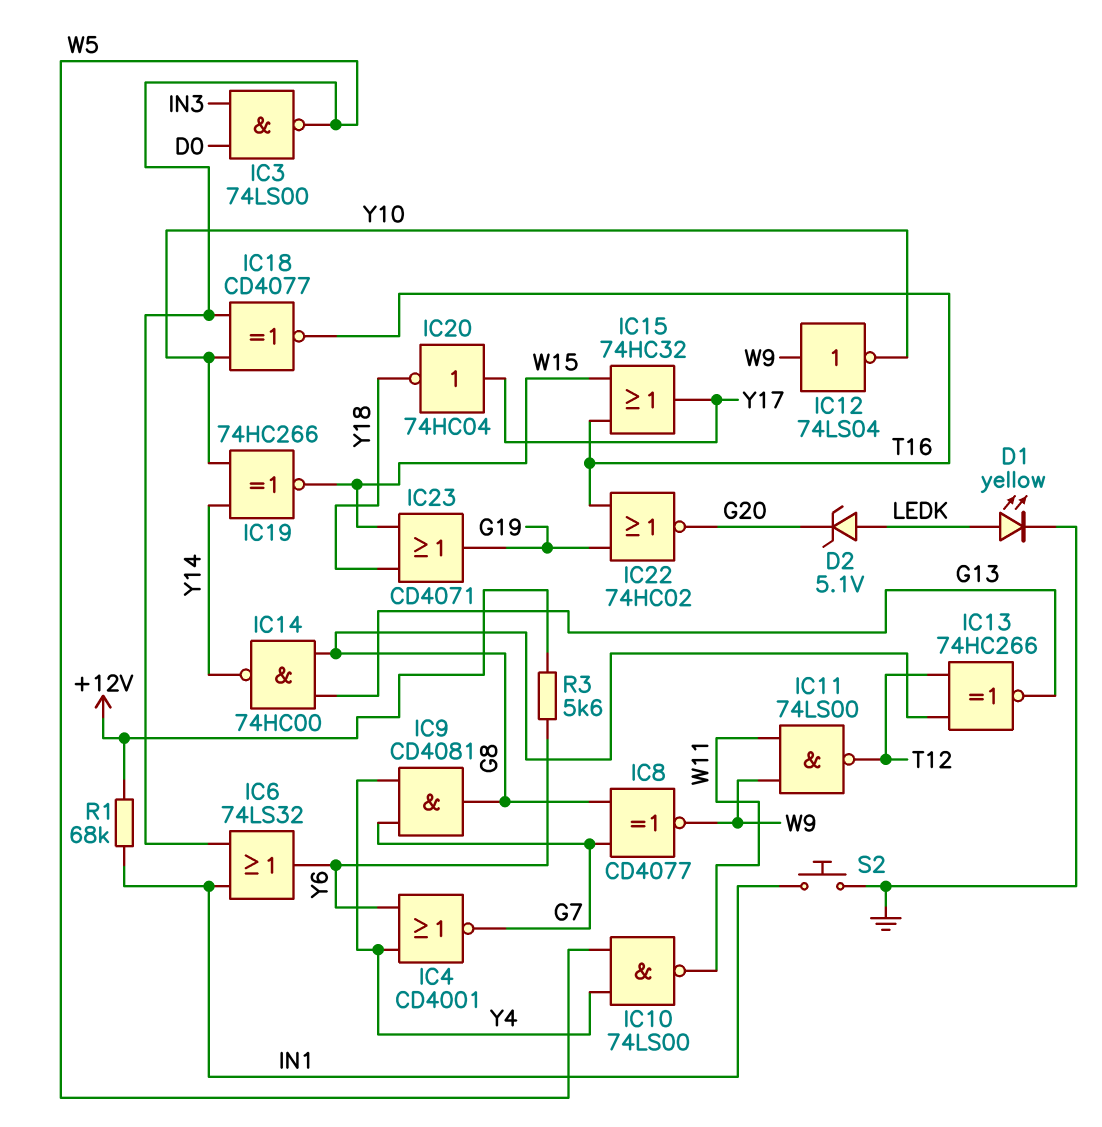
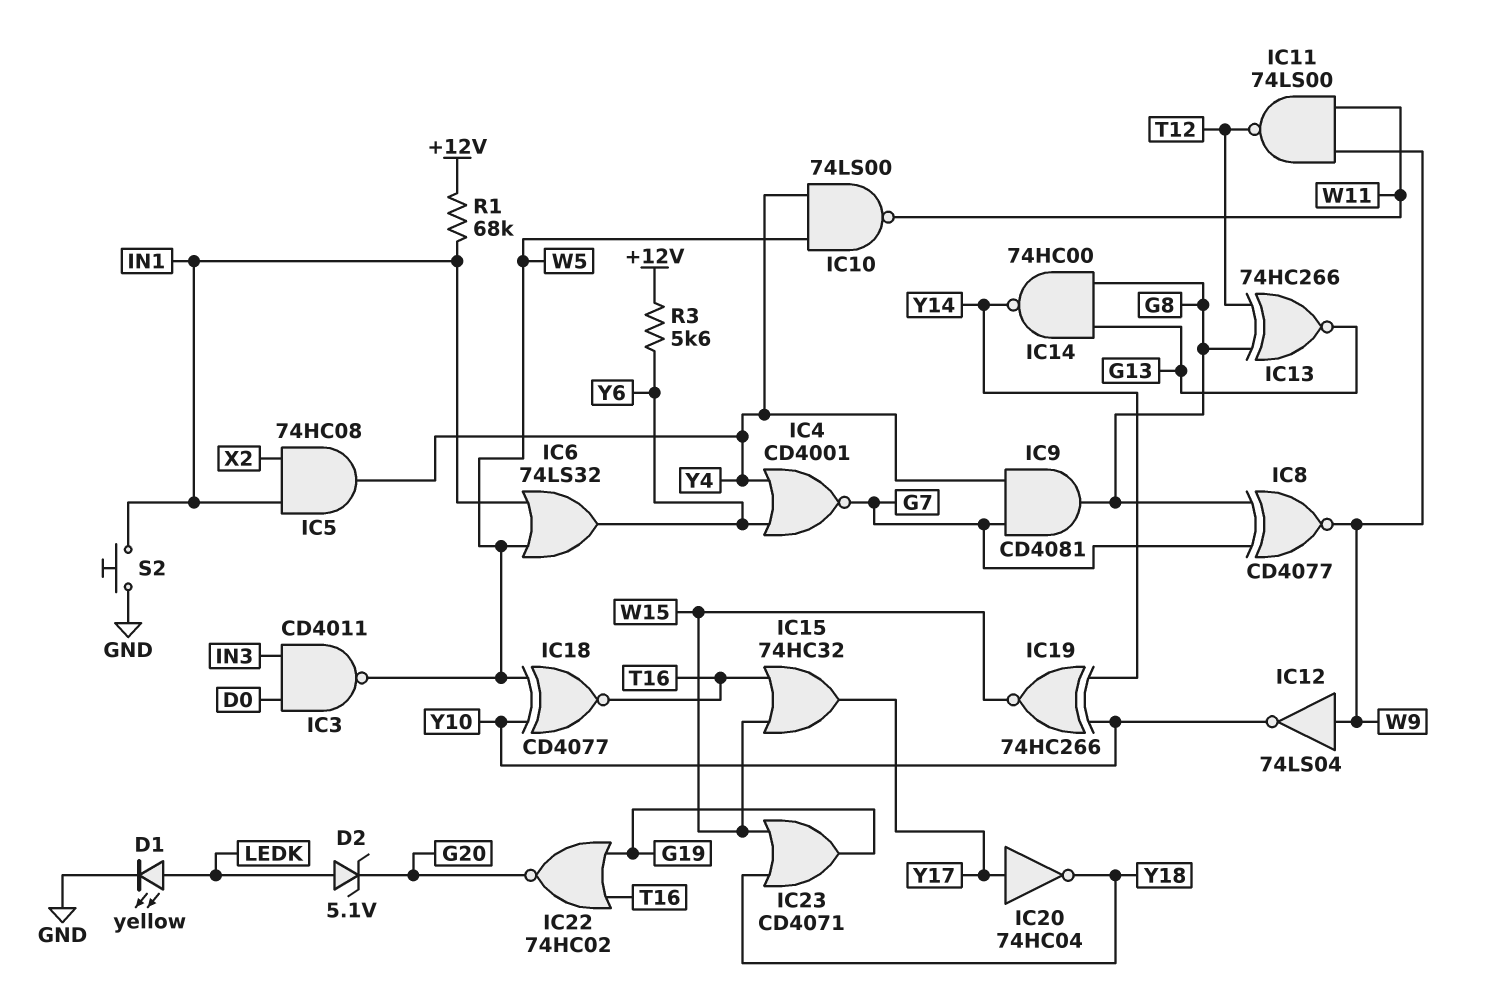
IC3: NAND 74LS00 (in D0, in IN3, out W5) -> NAND CD4011 (in D0, in IN3, out W5)
IC5: none -> AND 74HC08 (in IN1, in X2, out Y4)

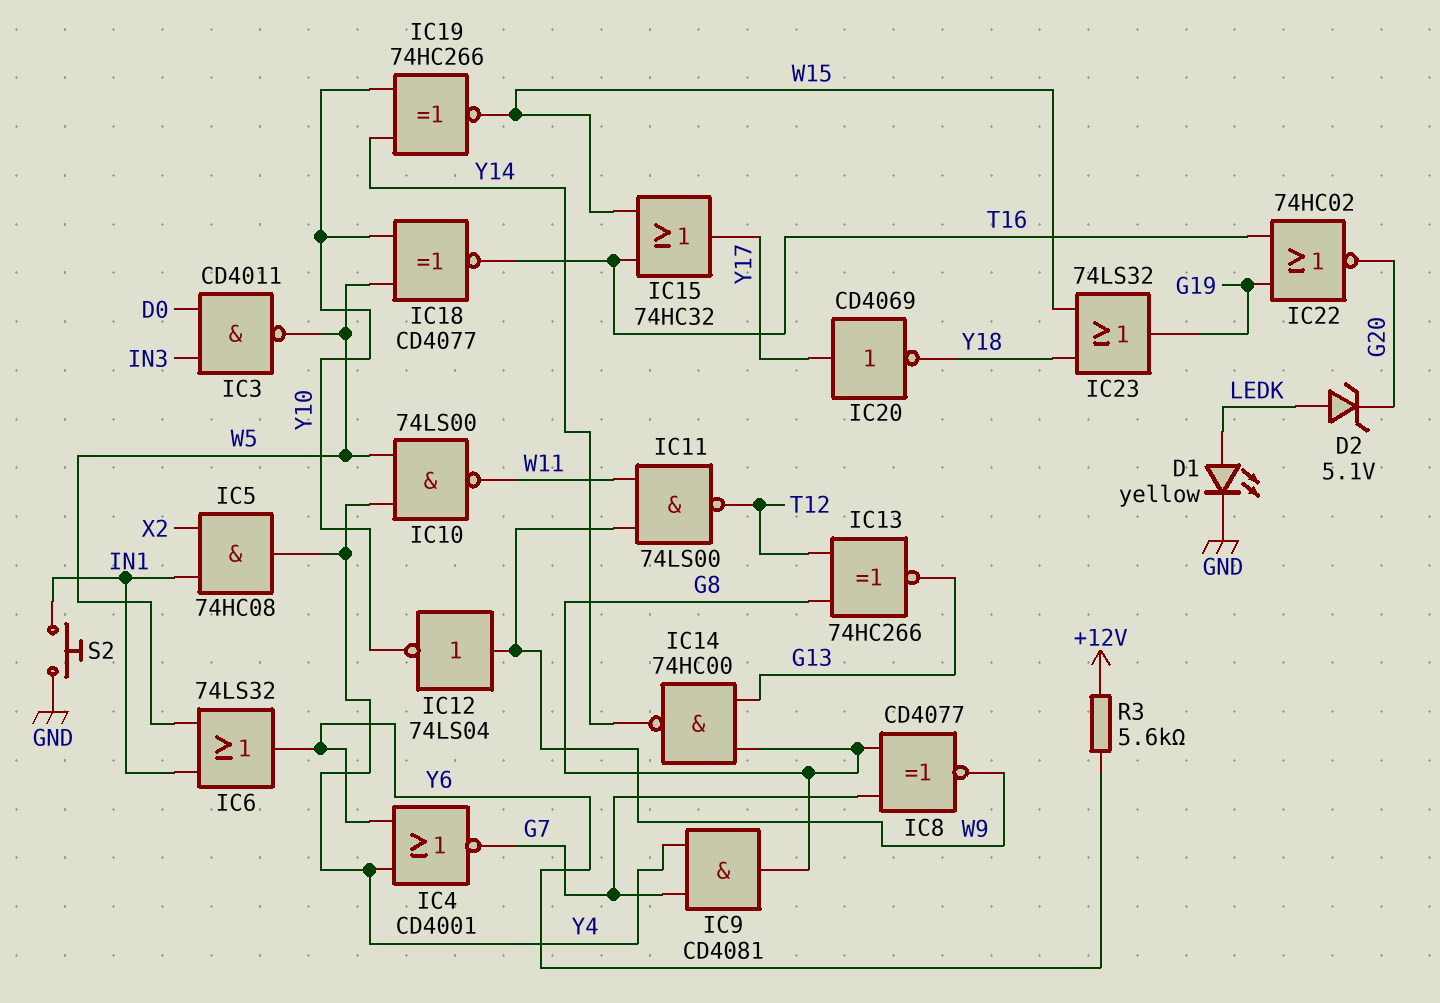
IC20: NOT 74HC04 (in Y17, out Y18) -> NOT CD4069 (in Y17, out Y18)
IC23: OR CD4071 (in W15, in Y18, out G19) -> OR 74LS32 (in W15, in Y18, out G19)
R1: 68k (+12V, IN1) -> none

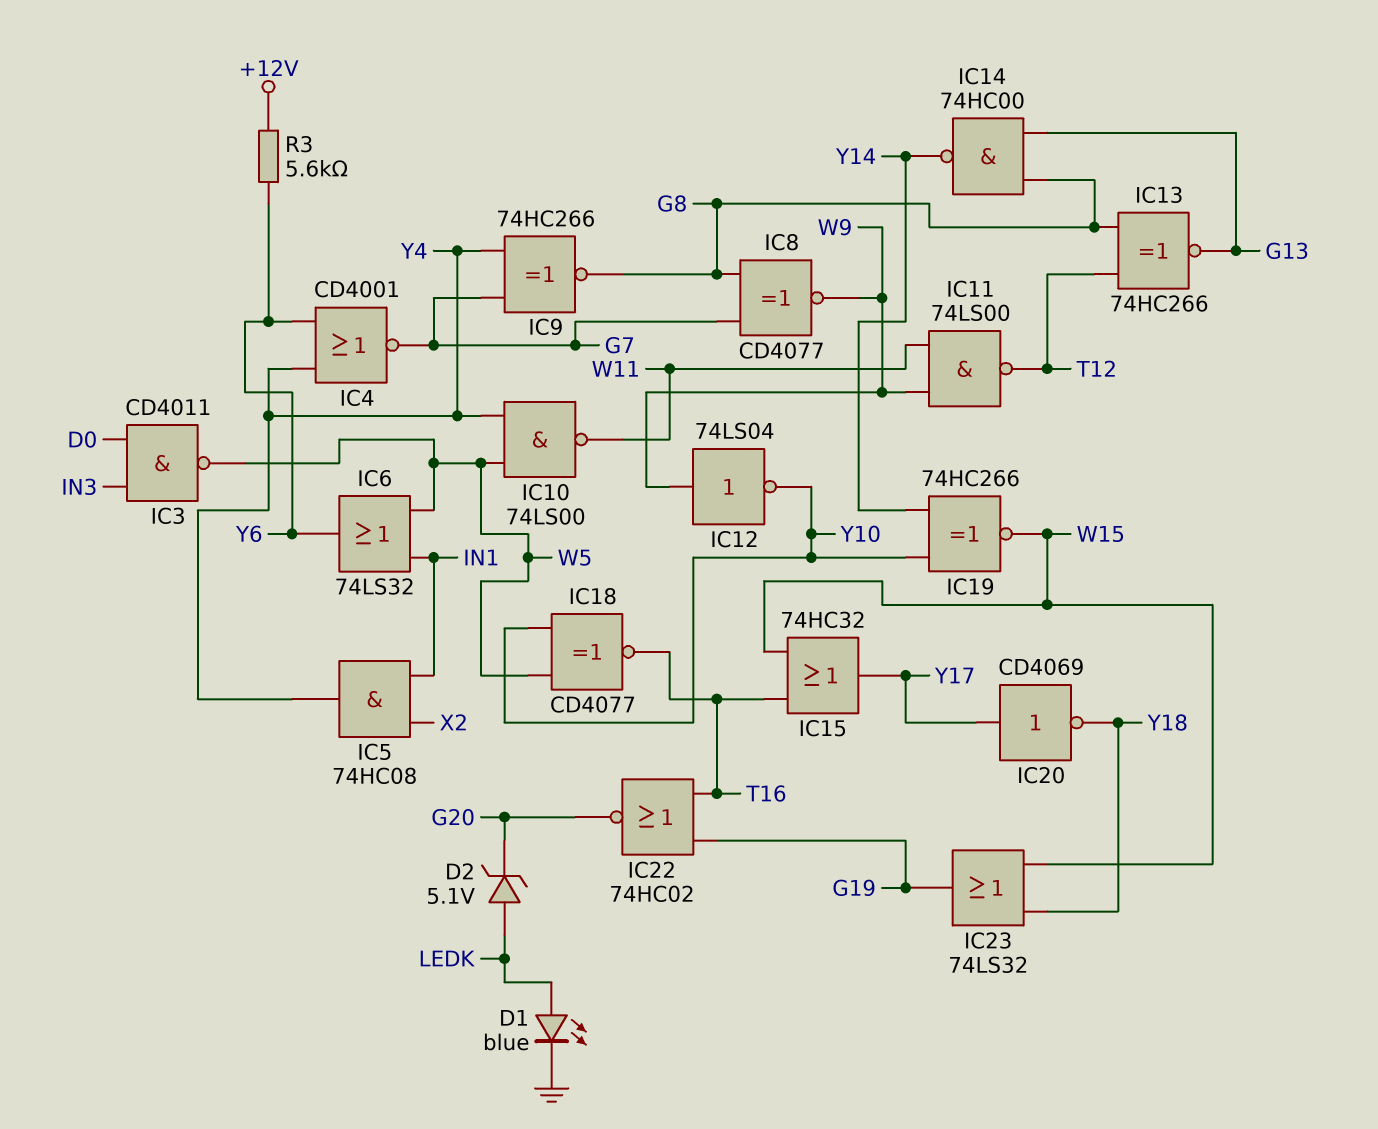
D1: LED yellow (A LEDK, K GND) -> LED blue (A LEDK, K GND)
IC9: AND CD4081 (in G7, in Y4, out G8) -> XNOR 74HC266 (in G7, in Y4, out G8)
S2: button (GND, IN1) -> none

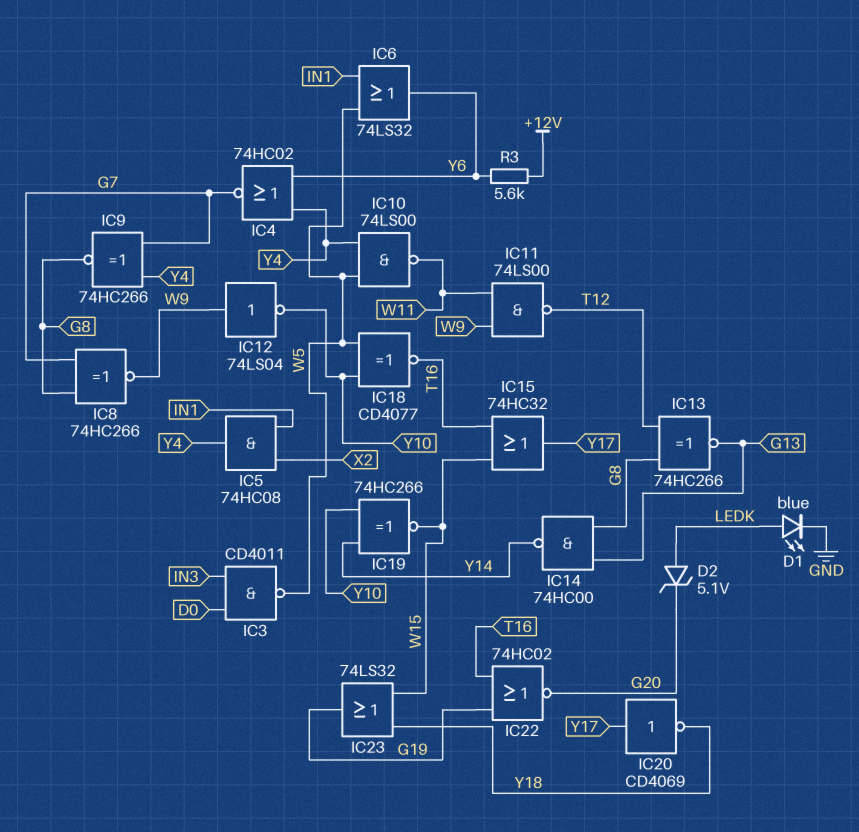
IC4: NOR CD4001 (in Y4, in Y6, out G7) -> NOR 74HC02 (in Y4, in Y6, out G7)
IC8: XNOR CD4077 (in G7, in G8, out W9) -> XNOR 74HC266 (in G7, in G8, out W9)

